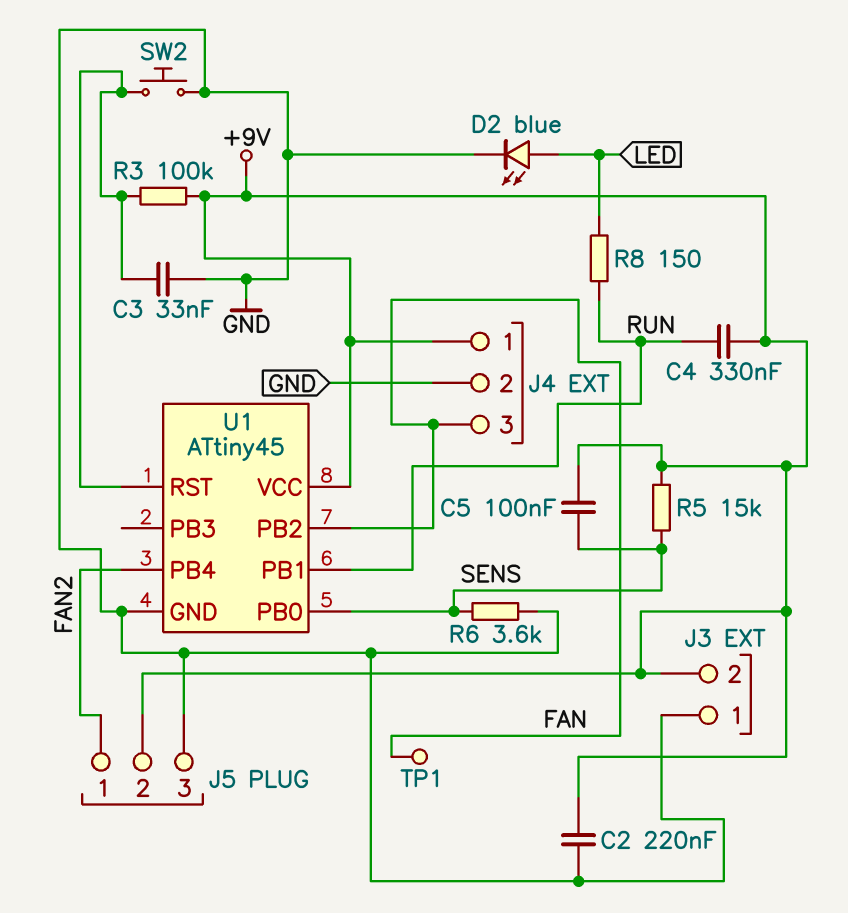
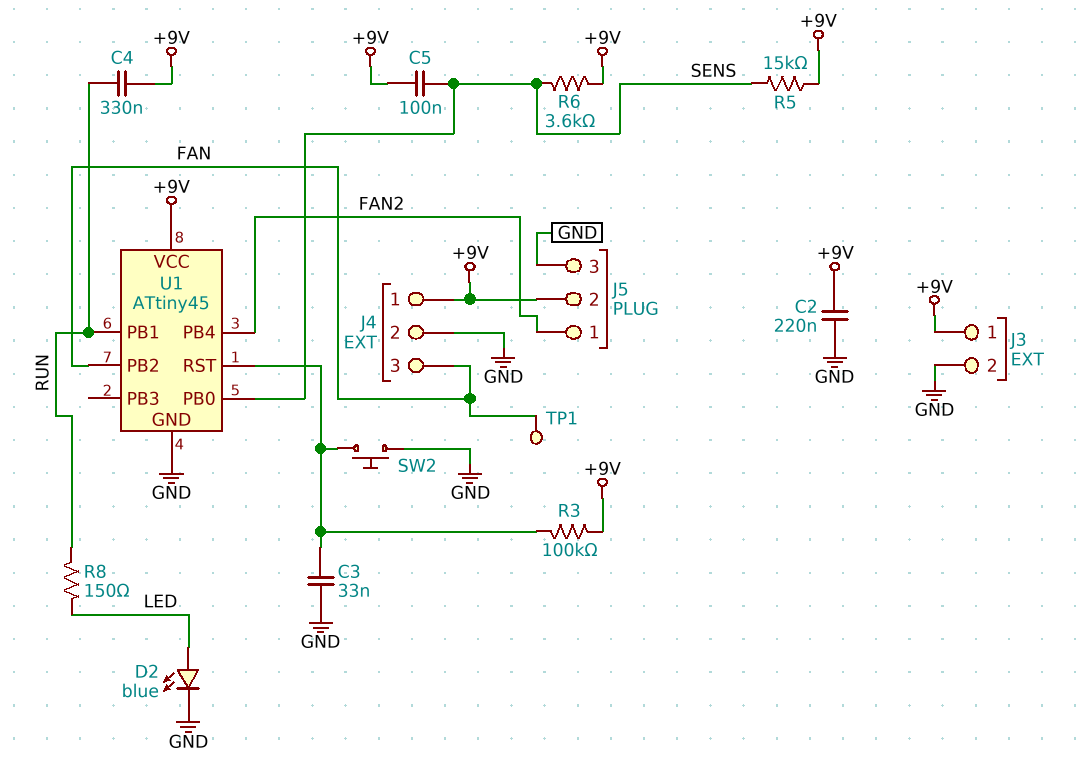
J3 pin 1: GND -> +9V
J3 pin 2: +9V -> GND
R6: 3.6k (GND, SENS) -> 3.6k (+9V, SENS)

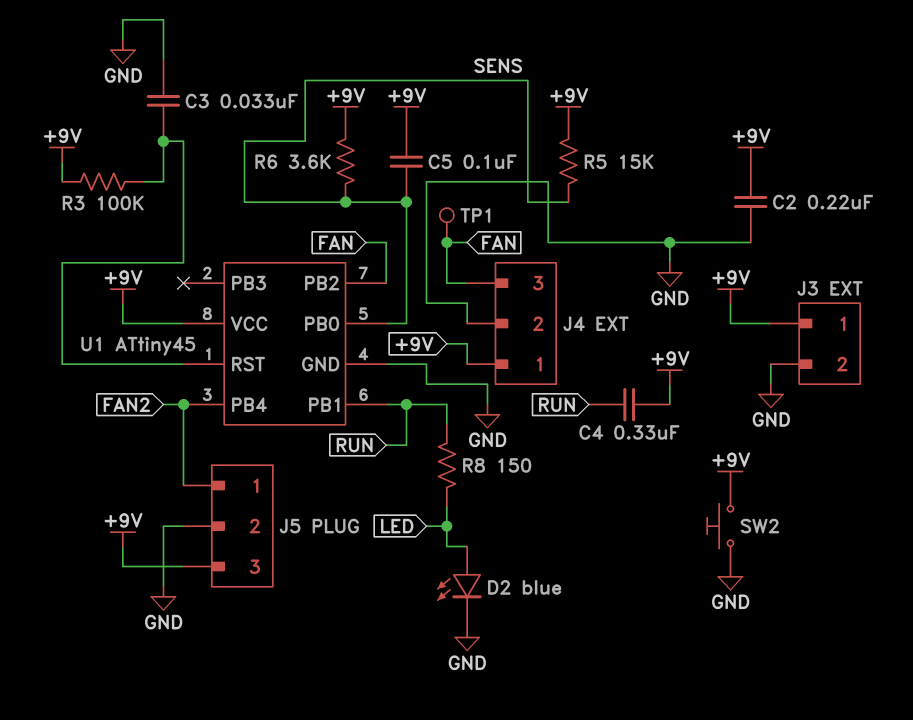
J5 pin 2: +9V -> GND
J5 pin 3: GND -> +9V
SW2: button (GND, U1/RST) -> button (+9V, GND)

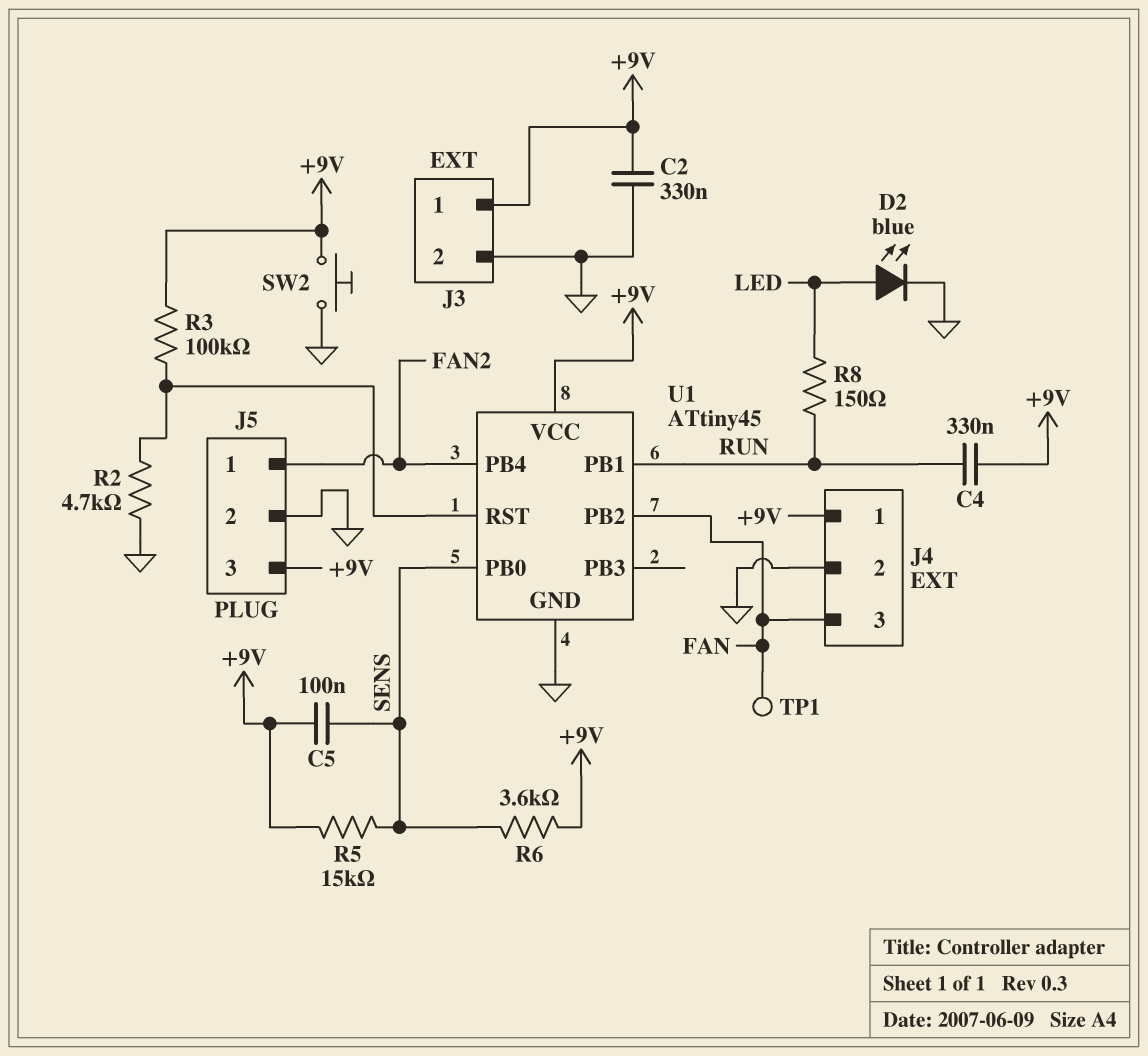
C2: 220nF (+9V, GND) -> 330nF (+9V, GND)
C3: 33nF (GND, U1/RST) -> none
R2: none -> 4.7k (GND, U1/RST)

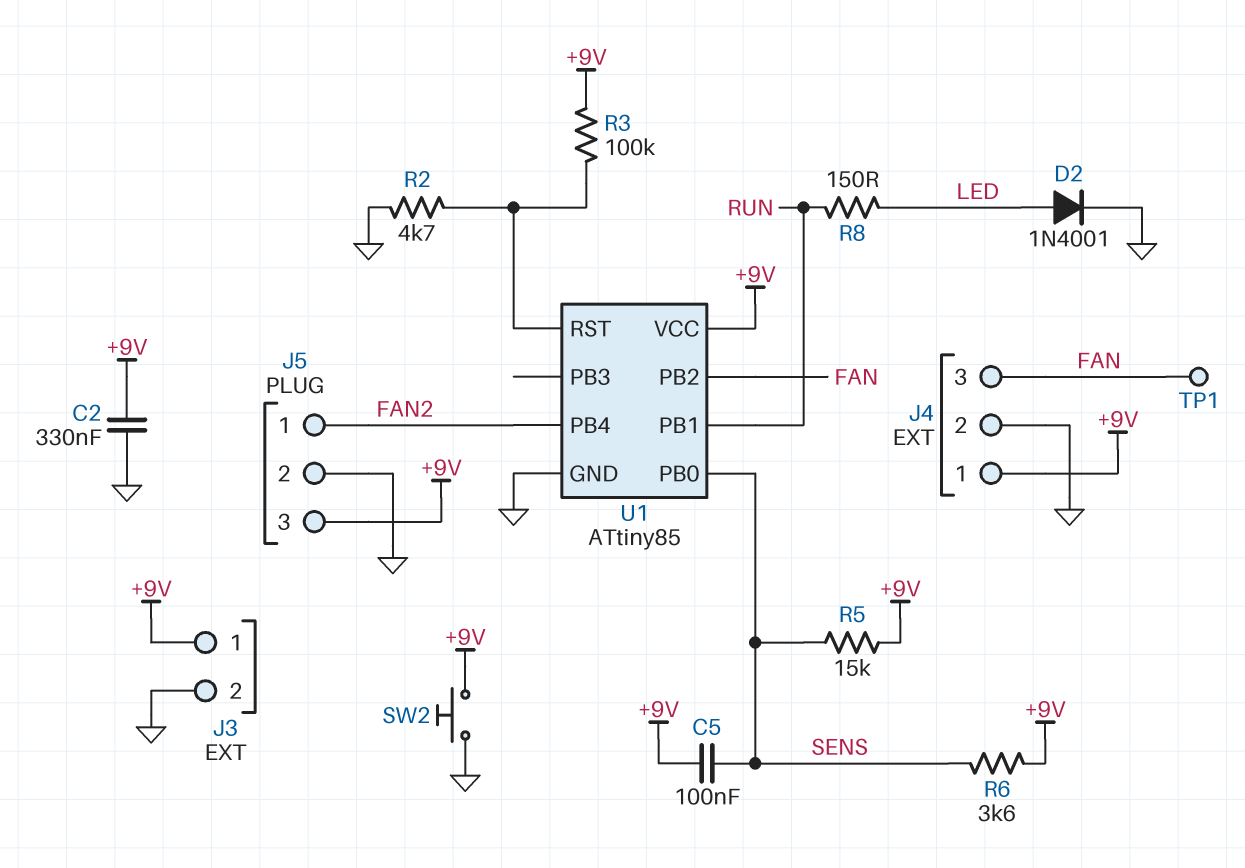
C4: 330nF (+9V, RUN) -> none
D2: LED blue (A LED, K GND) -> diode 1N4001 (A LED, K GND)
U1: ATtiny45 -> ATtiny85

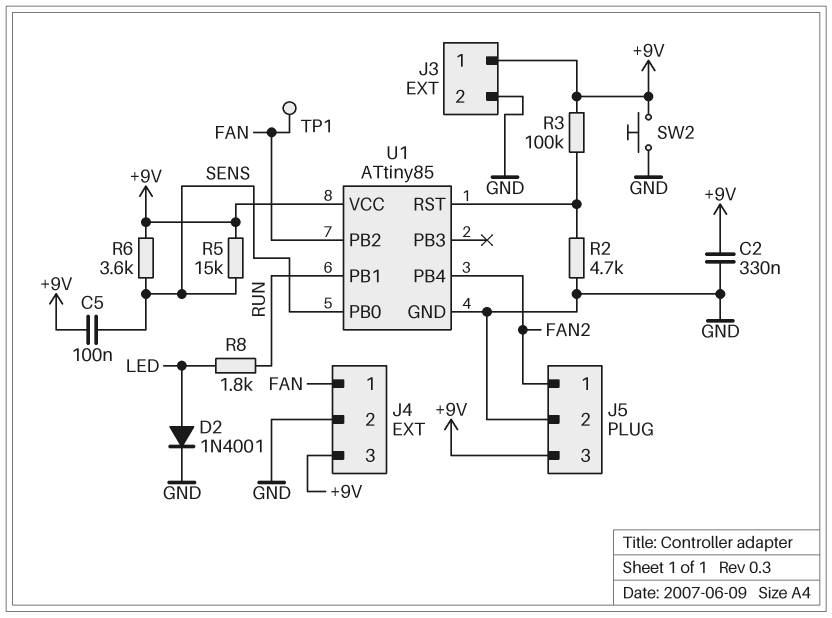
J4 pin 1: +9V -> FAN
J4 pin 3: FAN -> +9V
R8: 150 (LED, RUN) -> 1.8k (LED, RUN)

